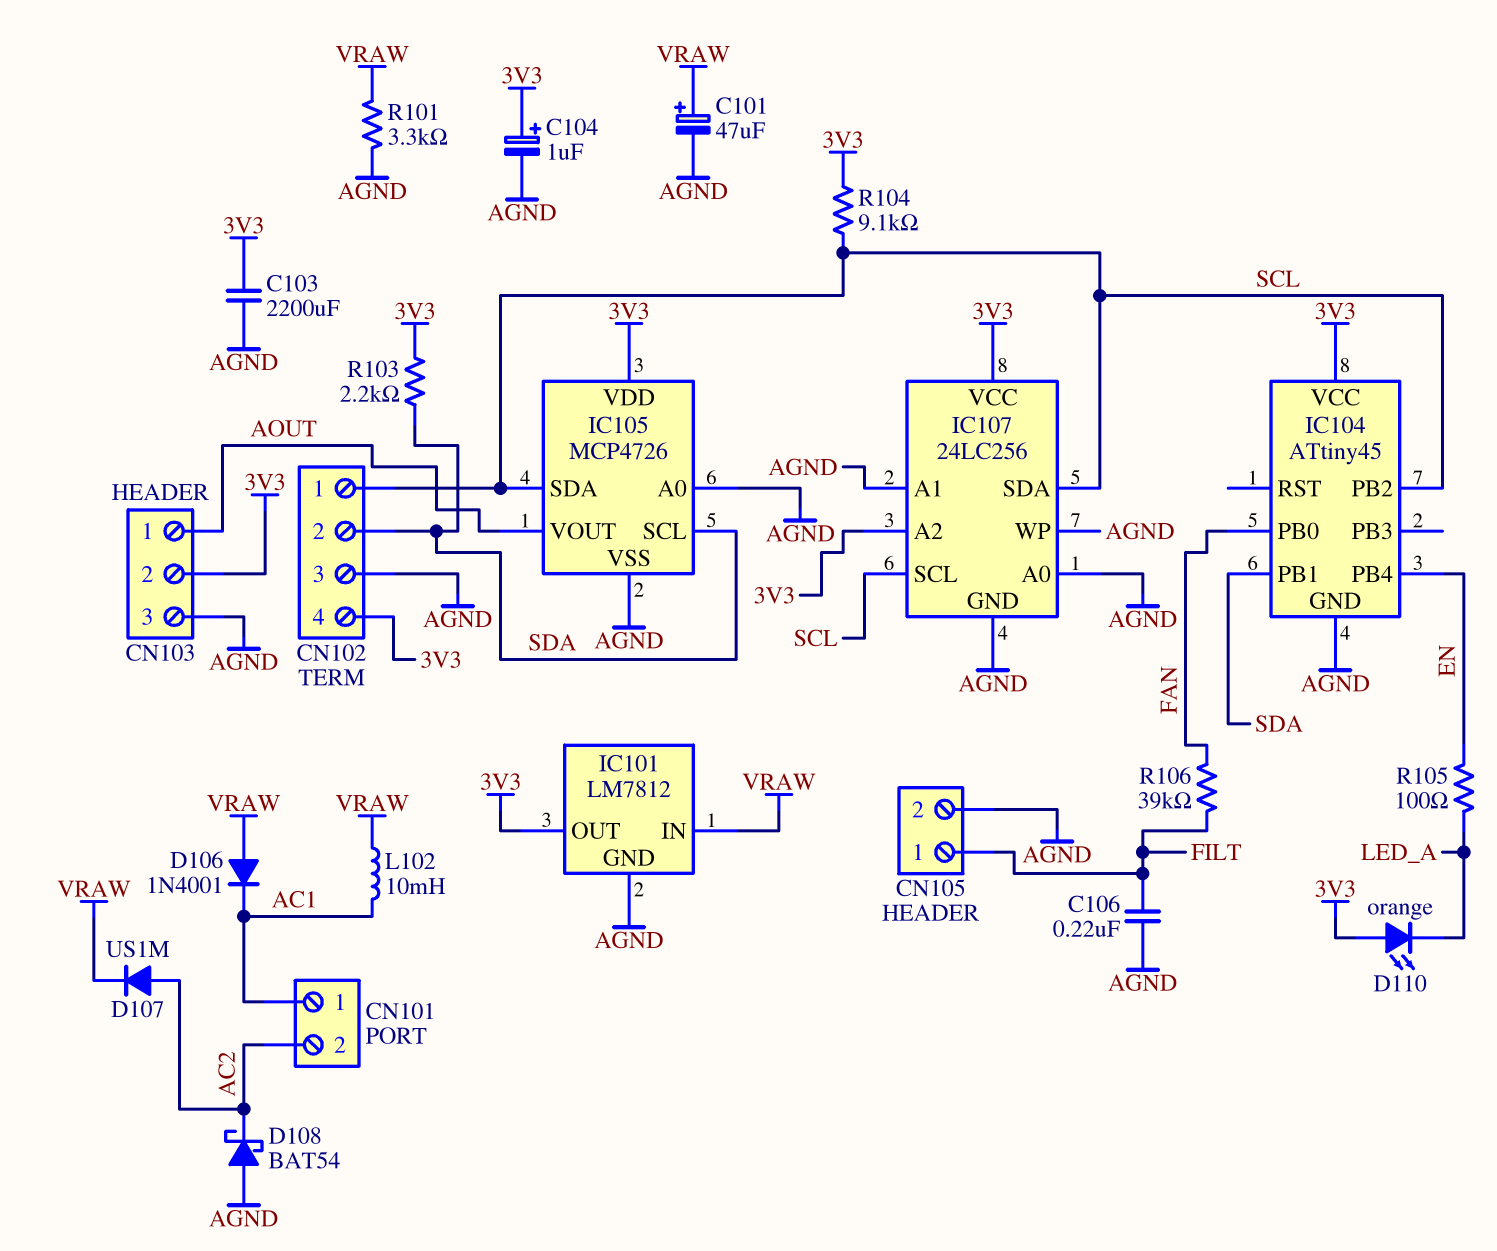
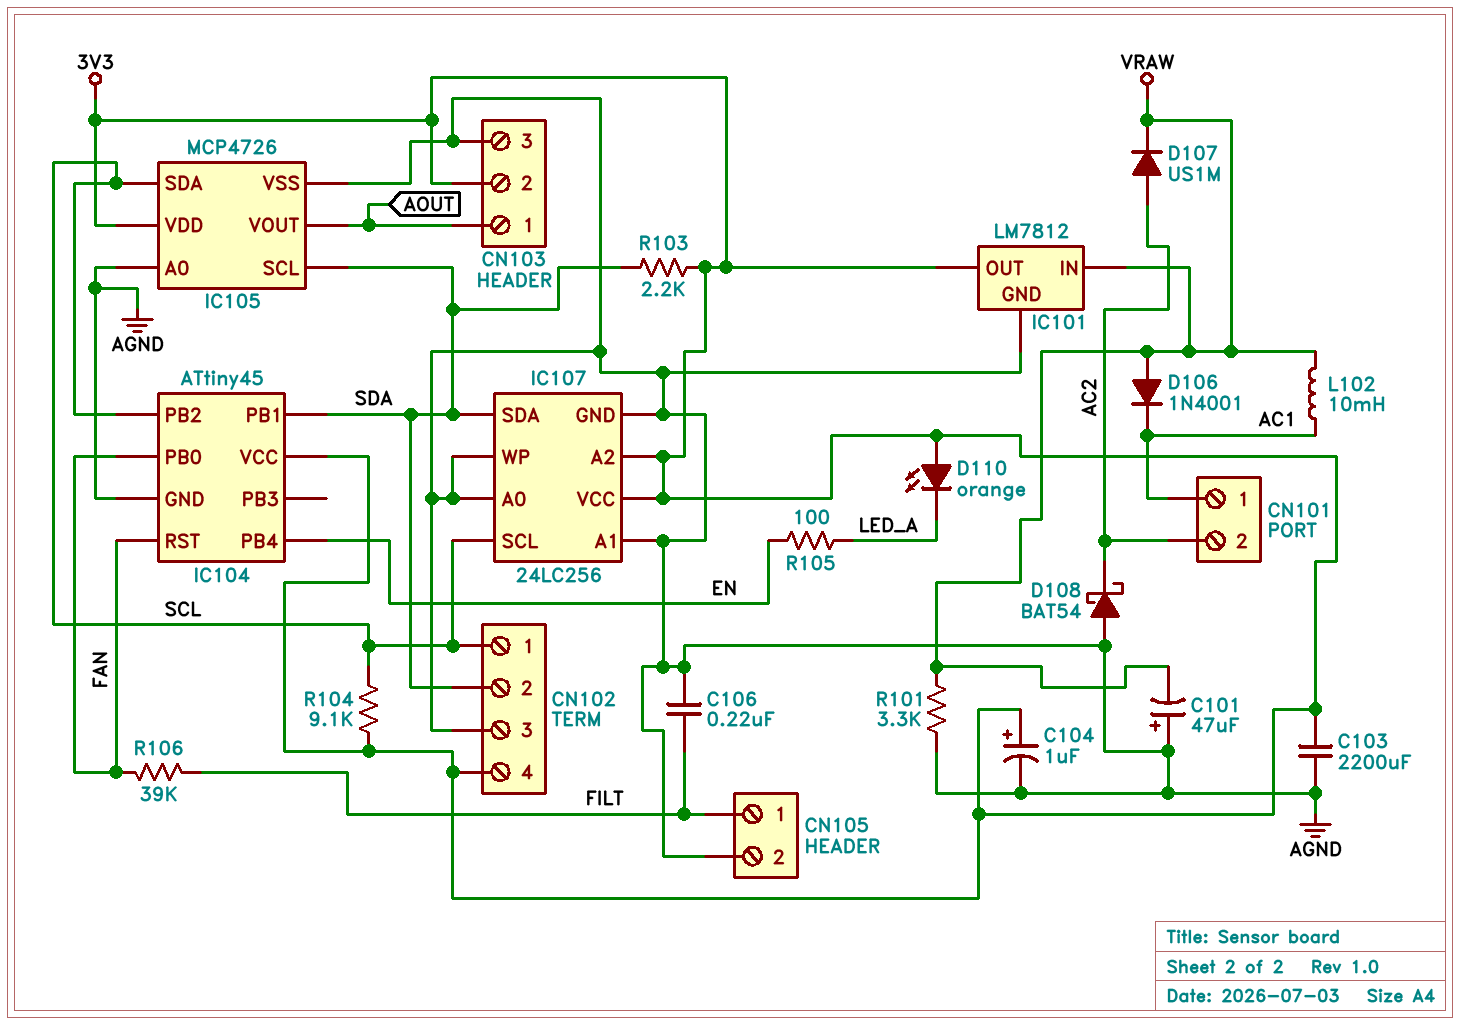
C101: 47uF (plus VRAW, minus AGND) -> 47uF (plus AGND, minus VRAW)
IC104 pin RST: none -> FAN
IC107 pin SDA: SCL -> SDA

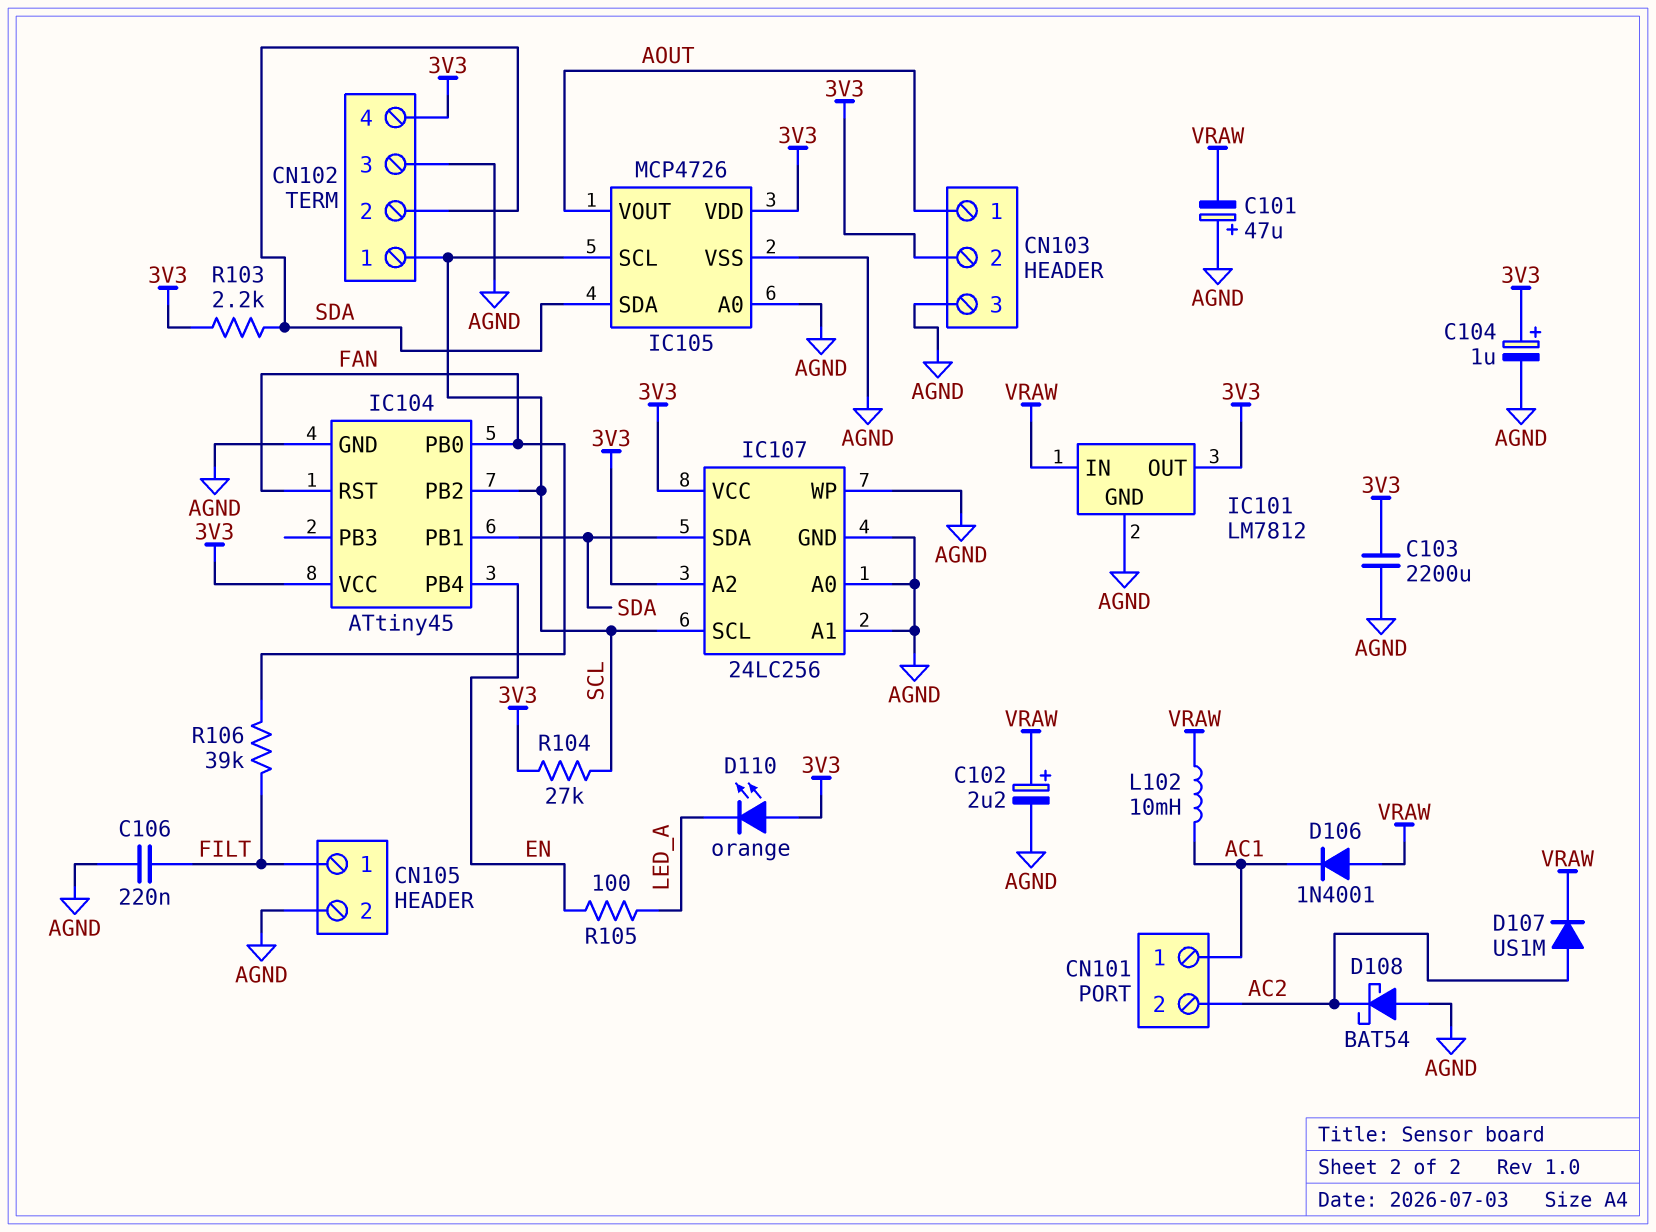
C102: none -> 2.2uF (plus VRAW, minus AGND)
IC105 pin SCL: SDA -> SCL
IC105 pin SDA: SCL -> SDA
R101: 3.3k (AGND, VRAW) -> none
R104: 9.1k (3V3, SCL) -> 27k (3V3, SCL)

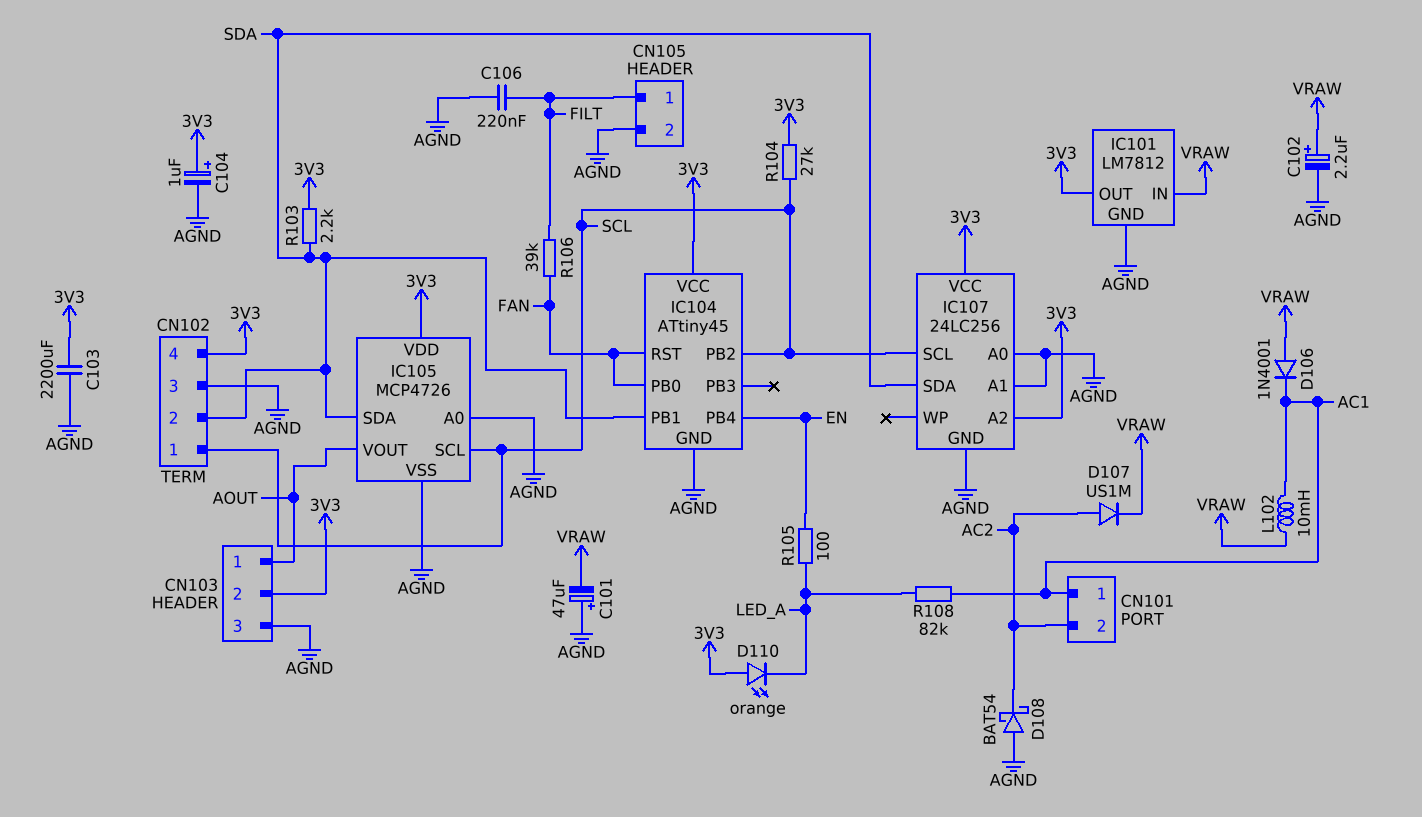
IC107 pin WP: AGND -> none
R108: none -> 82k (AC1, LED_A)

